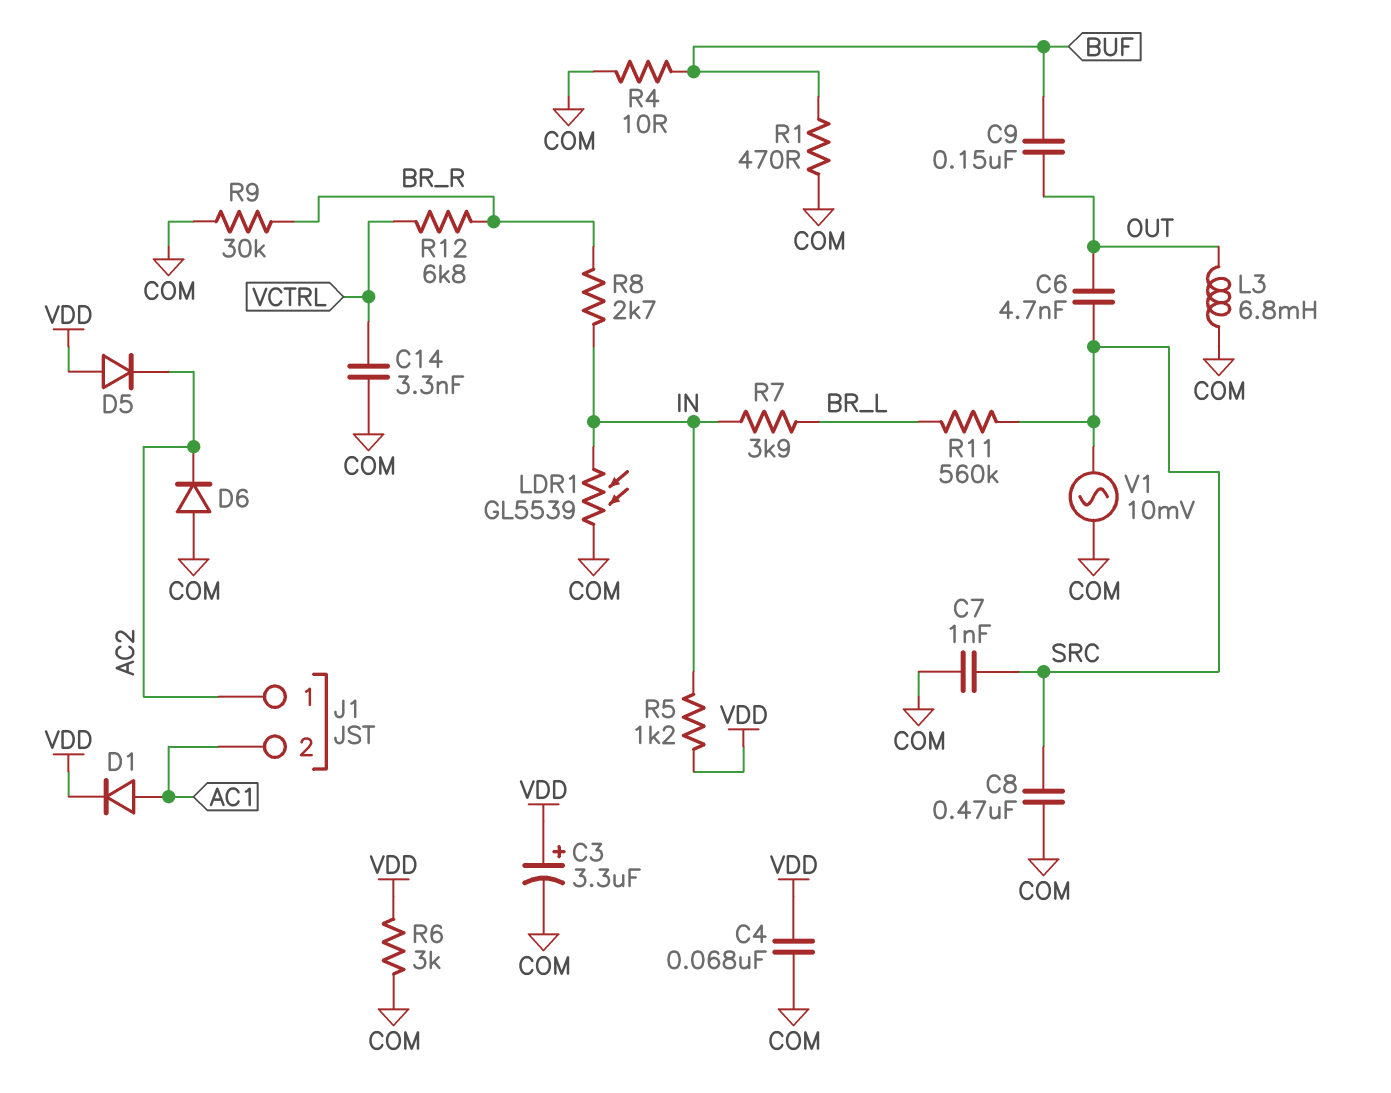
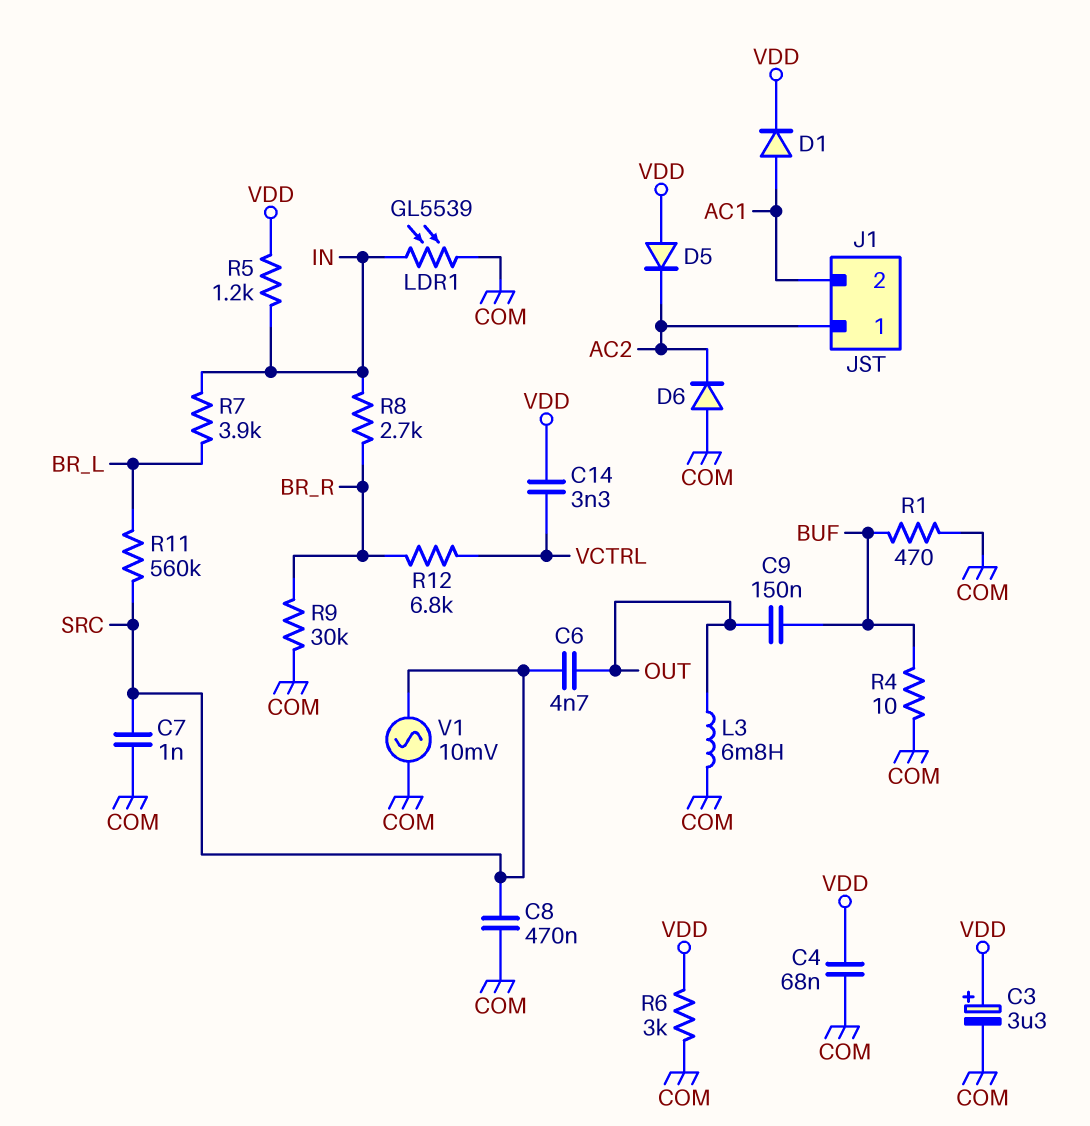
C14: 3.3nF (COM, VCTRL) -> 3.3nF (VCTRL, VDD)

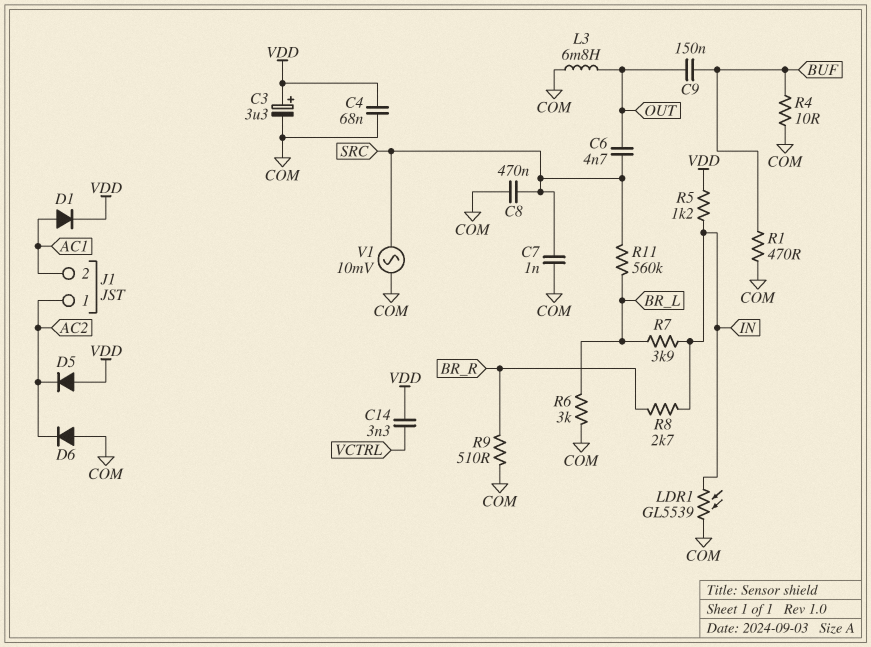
R6: 3k (COM, VDD) -> 3k (BR_L, COM)
R9: 30k (BR_R, COM) -> 510 (BR_R, COM)
R12: 6.8k (BR_R, VCTRL) -> none

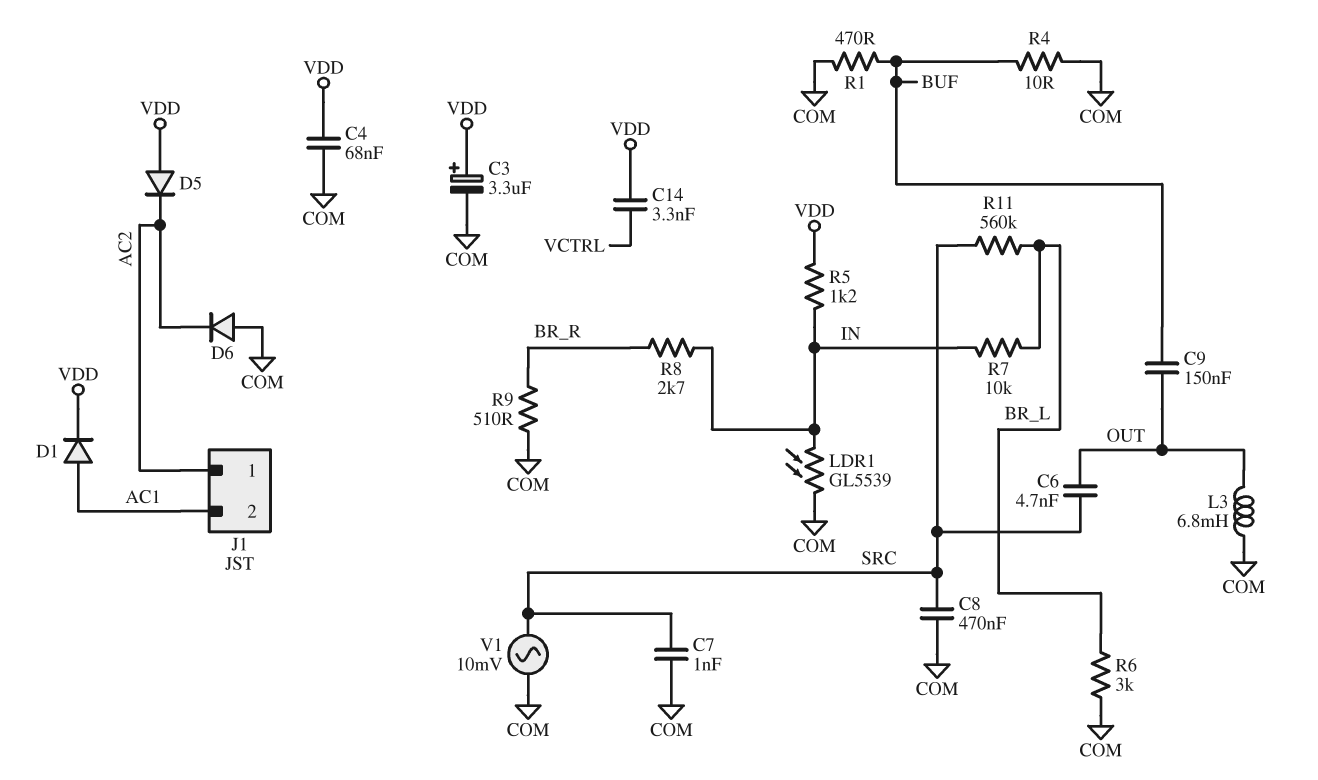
R7: 3.9k (BR_L, IN) -> 10k (BR_L, IN)

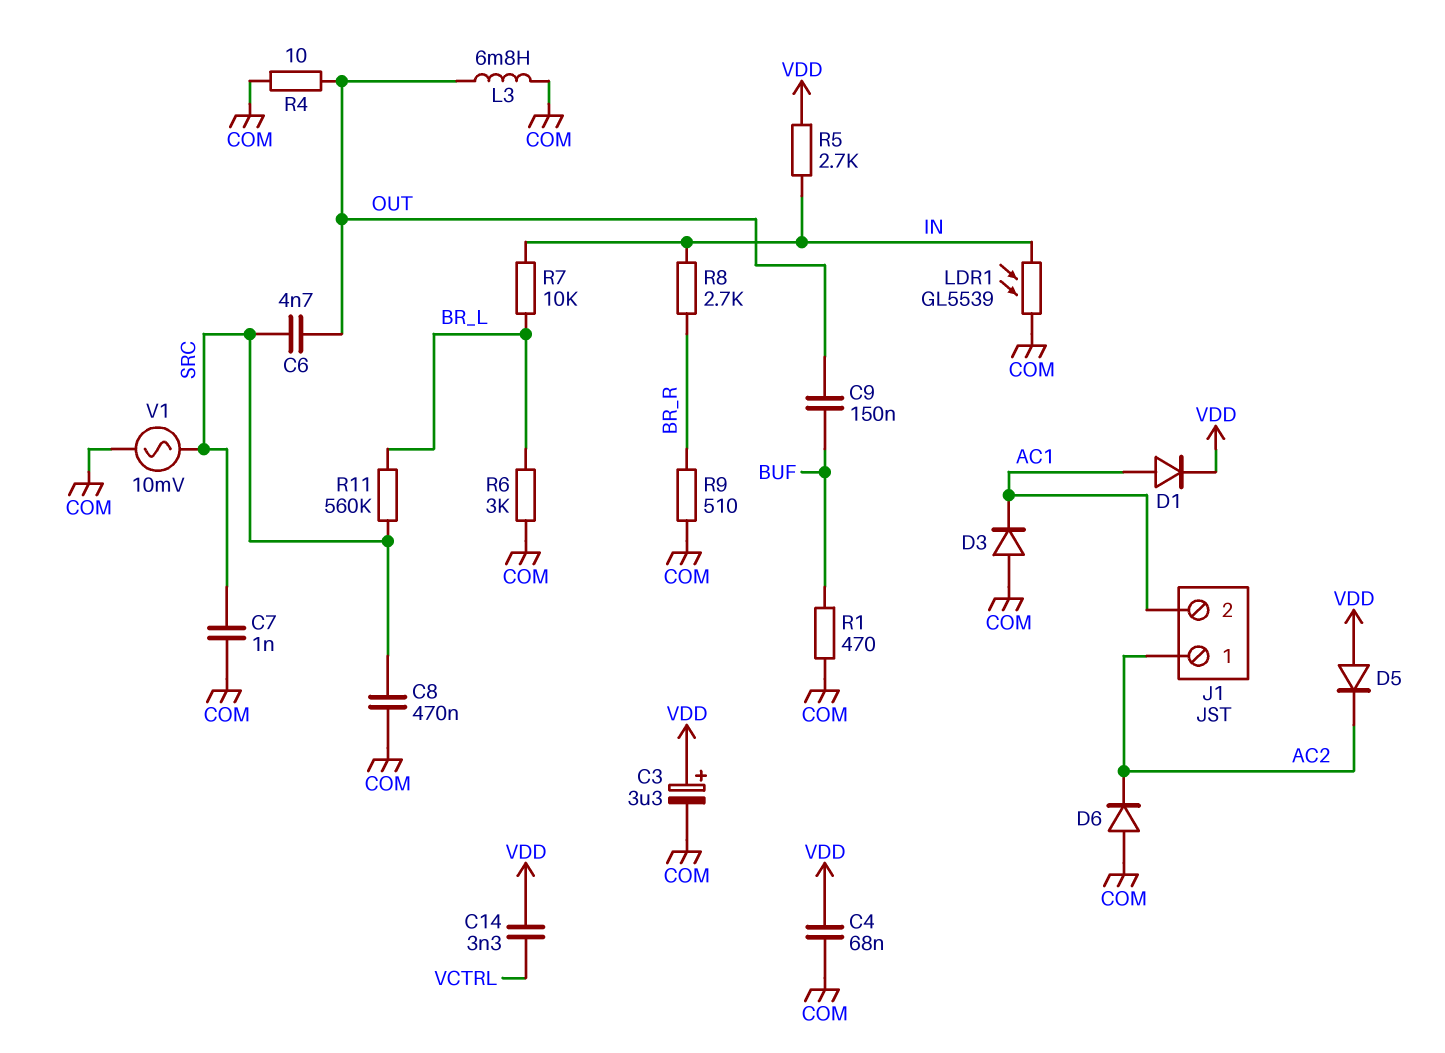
D3: none -> diode (A COM, K AC1)
R4: 10 (BUF, COM) -> 10 (COM, OUT)
R5: 1.2k (IN, VDD) -> 2.7k (IN, VDD)

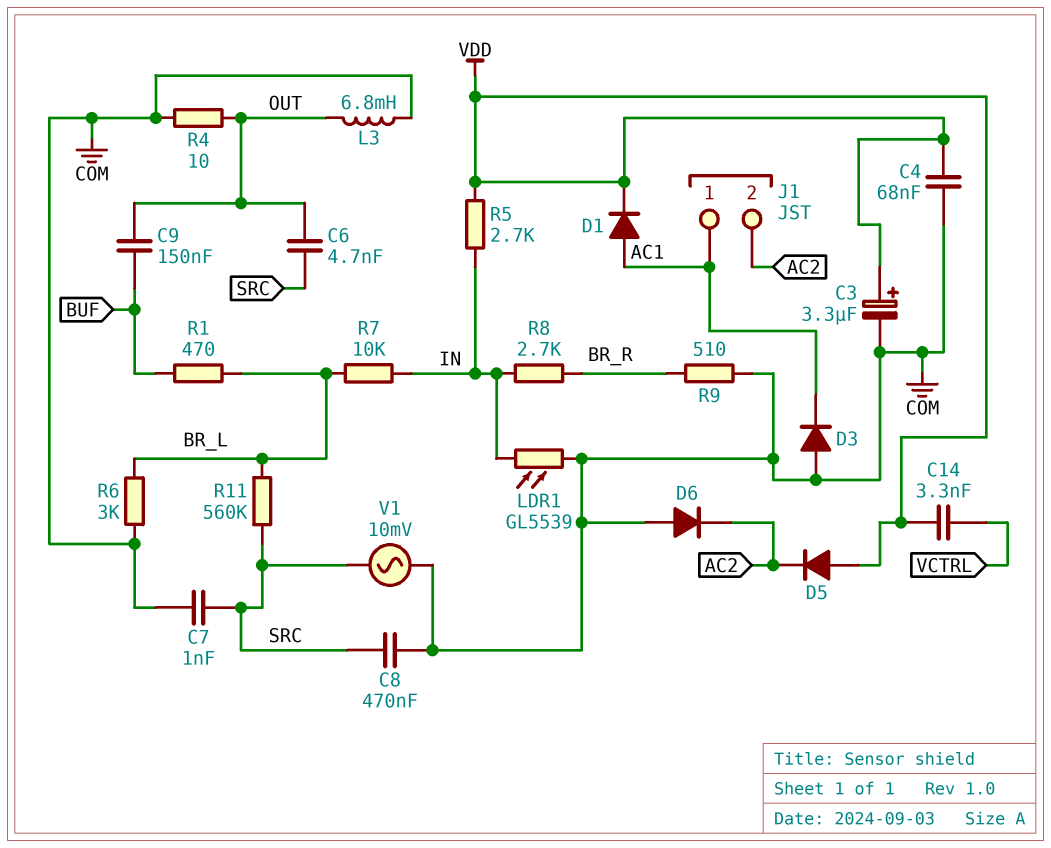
J1 pin 1: AC2 -> AC1
J1 pin 2: AC1 -> AC2
R1: 470 (BUF, COM) -> 470 (BR_L, BUF)

